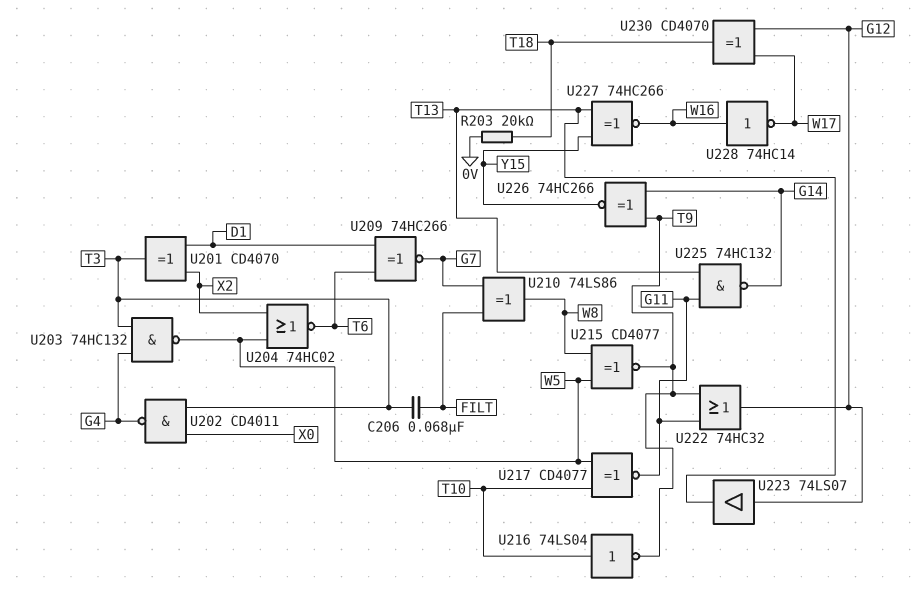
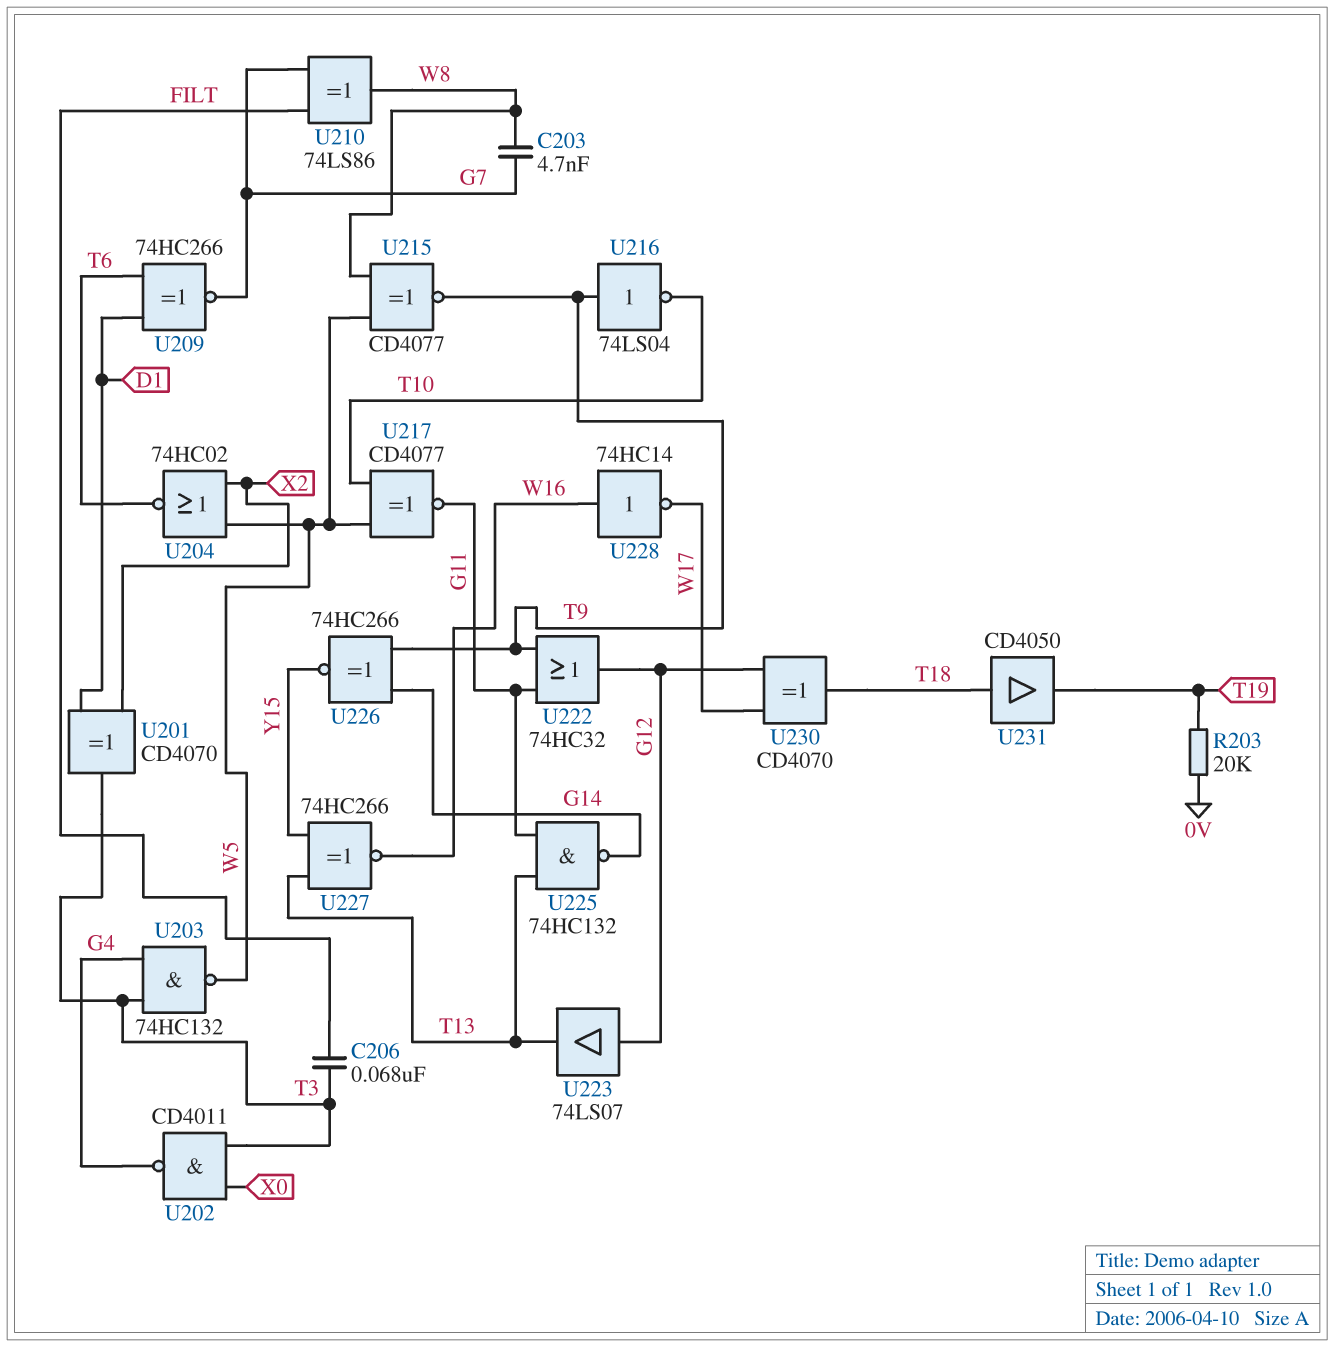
C203: none -> 4.7nF (G7, W8)
R203: 20k (0V, T18) -> 20k (0V, T19)
U216: NOT 74LS04 (in T10, out T9) -> NOT 74LS04 (in T9, out T10)
U231: none -> buffer CD4050 (in T18, out T19)

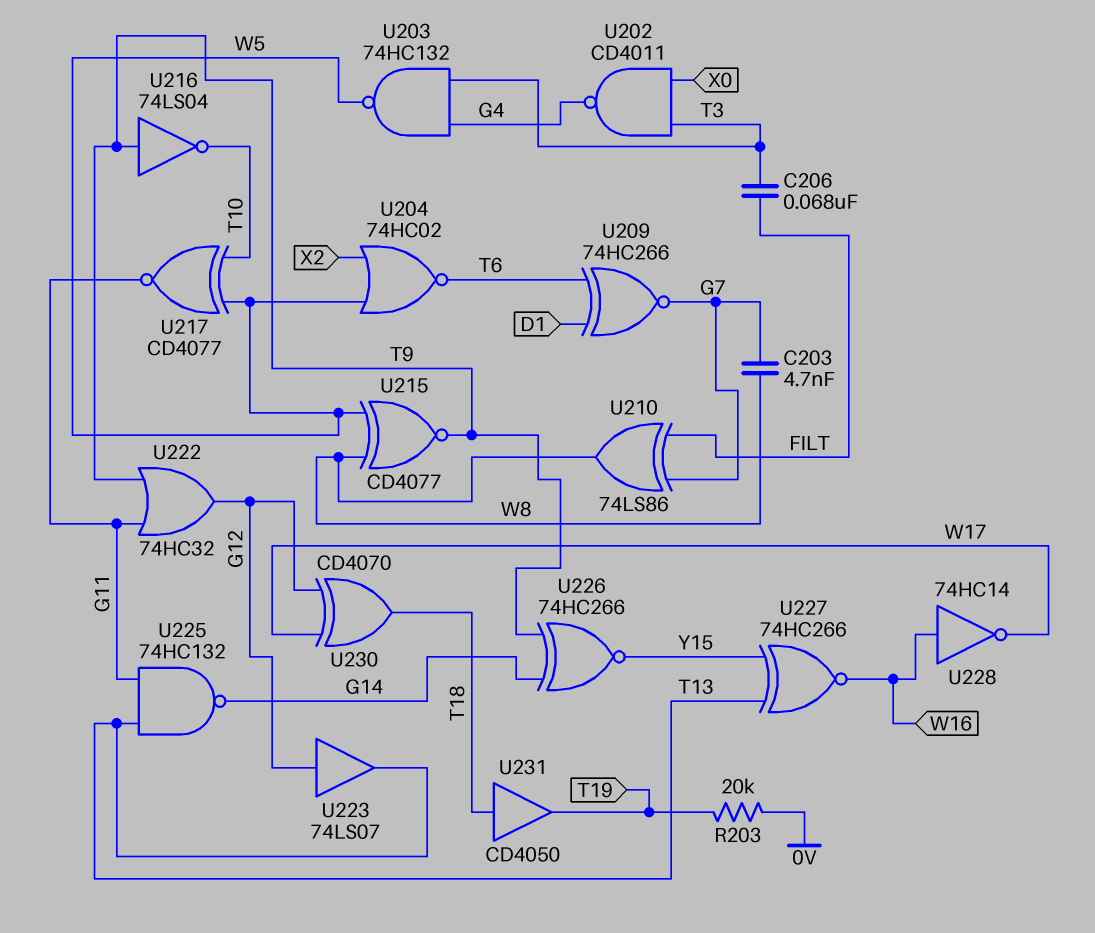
U201: XOR CD4070 (in D1, in X2, out T3) -> none

